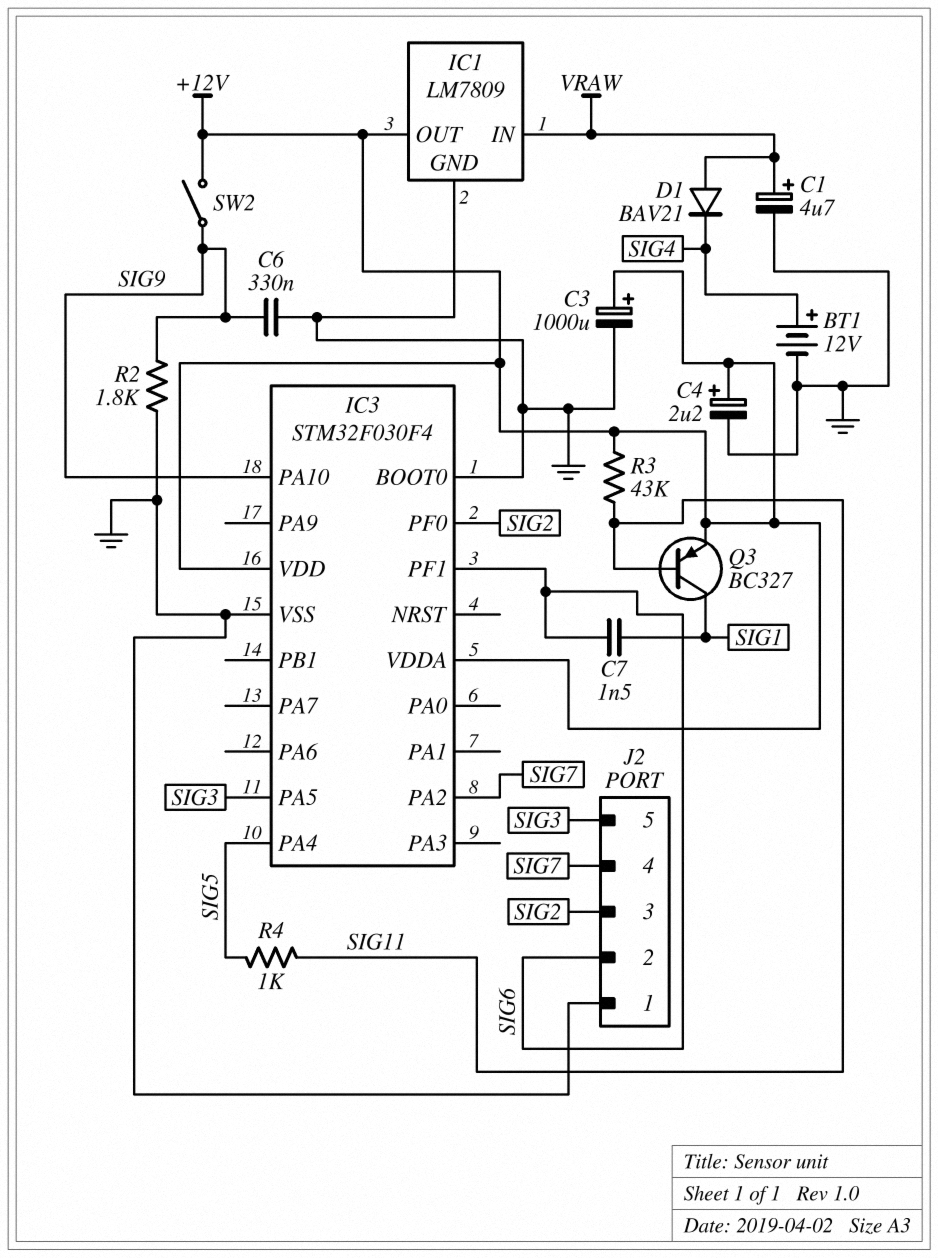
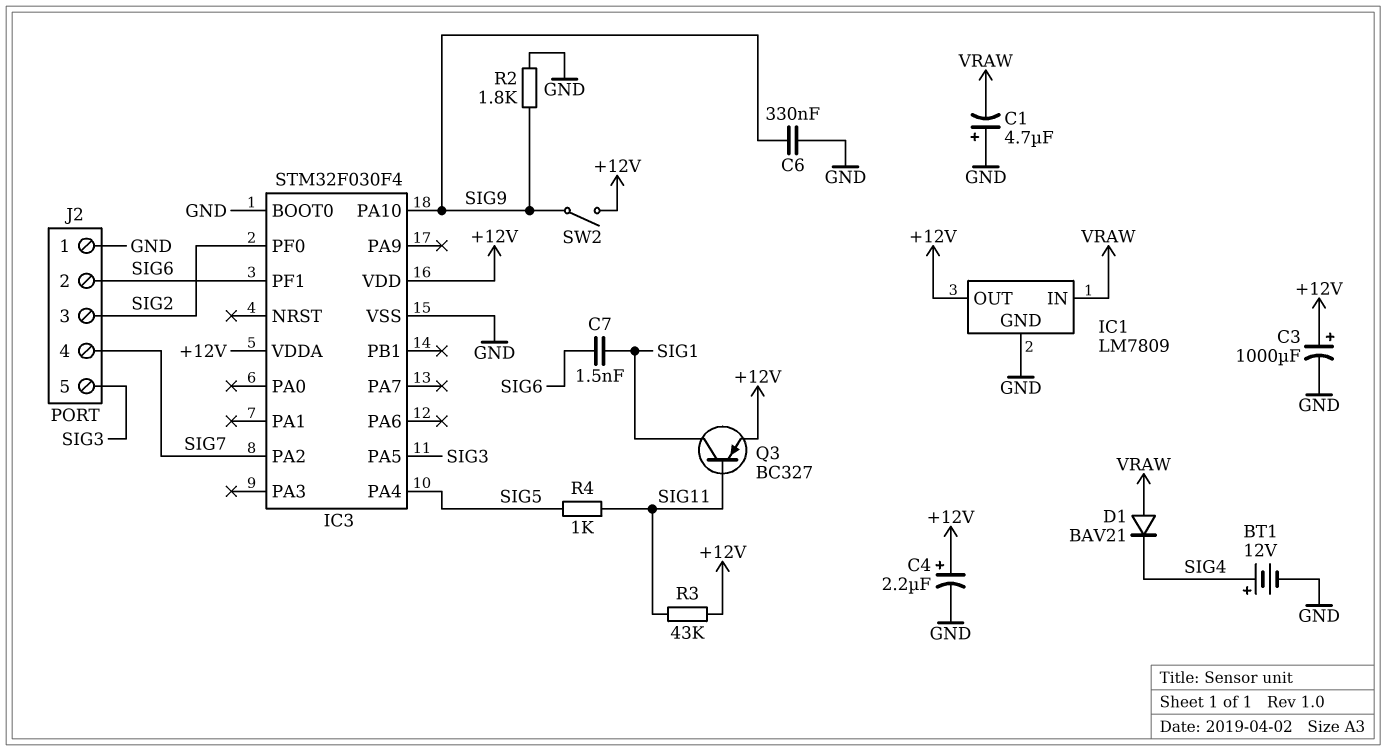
C1: 4.7uF (plus VRAW, minus GND) -> 4.7uF (plus GND, minus VRAW)

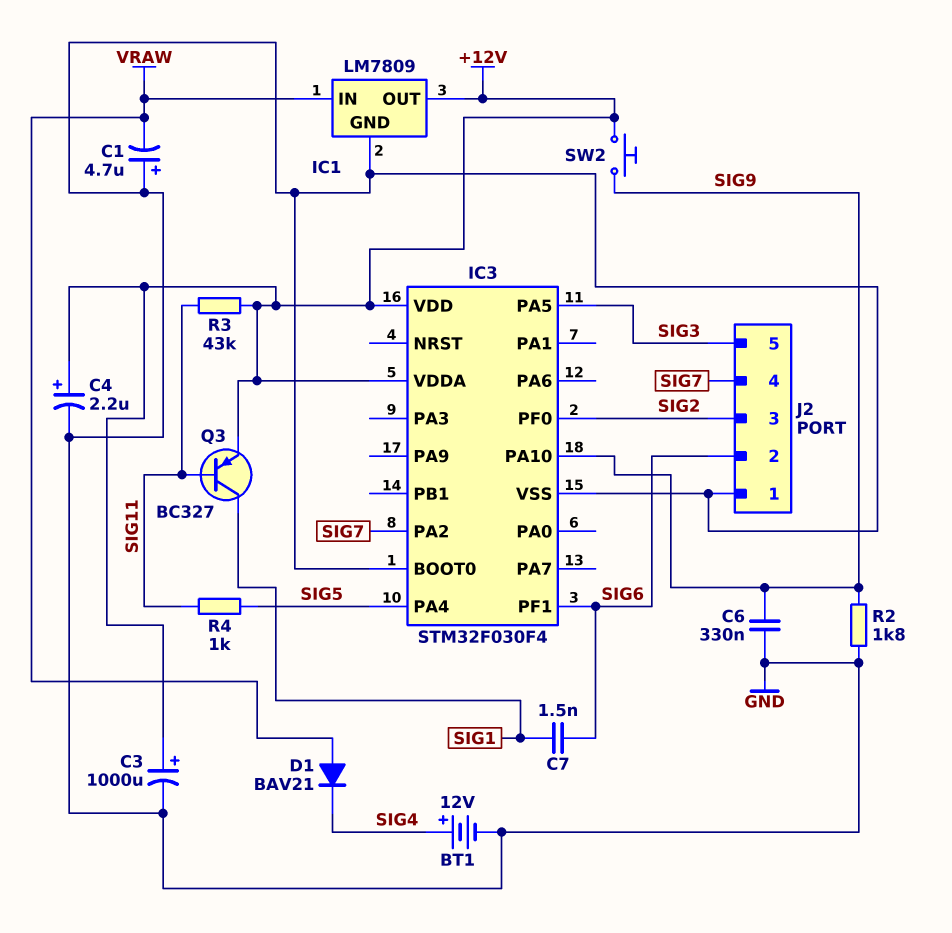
SW2: switch (+12V, SIG9) -> button (+12V, SIG9)

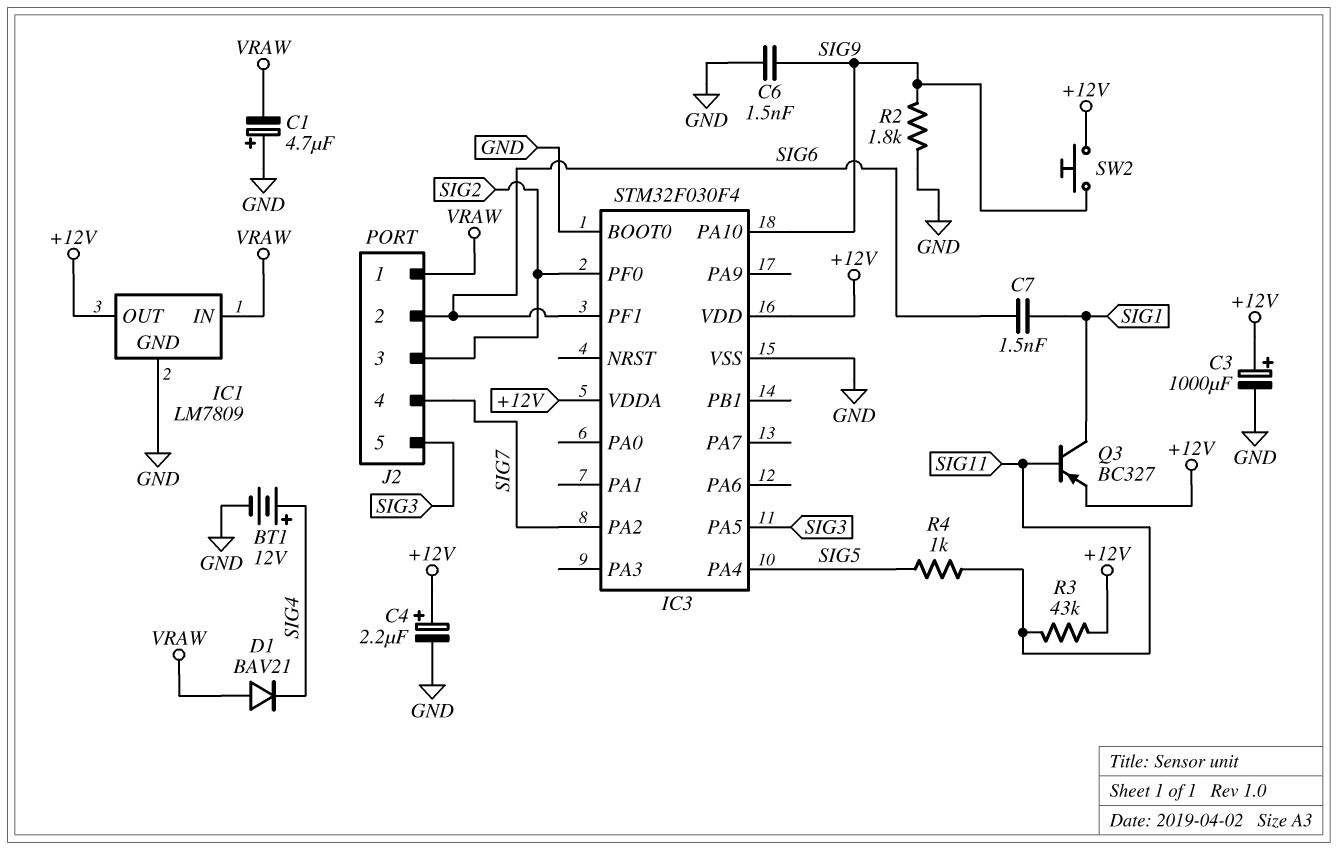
C6: 330nF (GND, SIG9) -> 1.5nF (GND, SIG9)
J2 pin 1: GND -> VRAW

